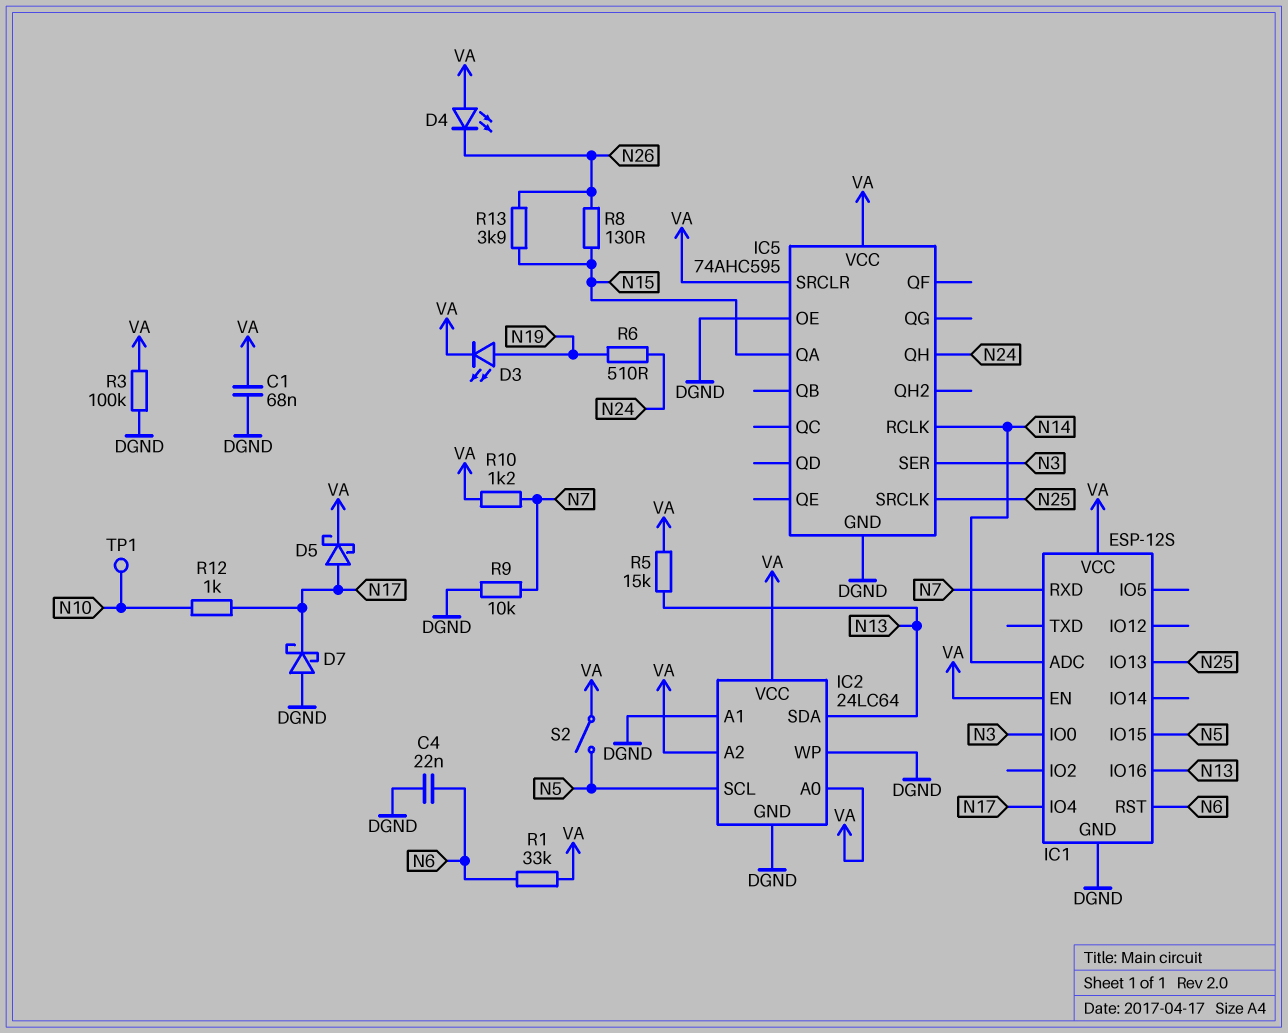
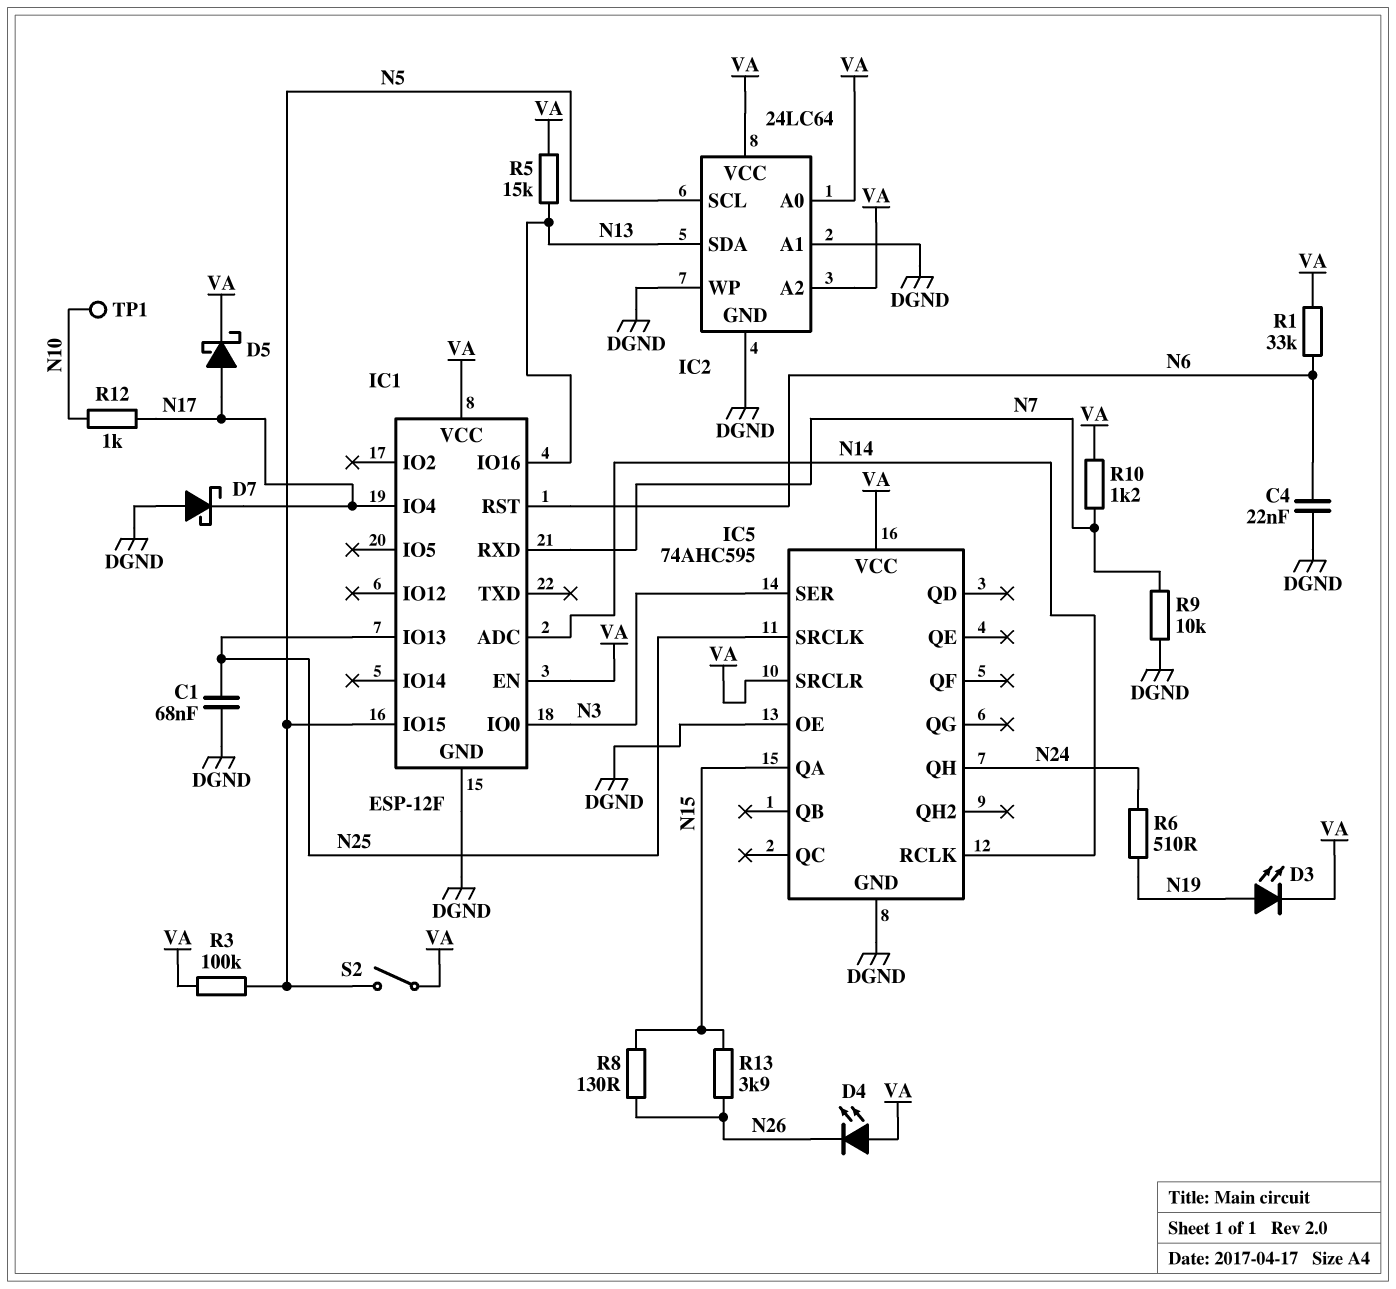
C1: 68nF (DGND, VA) -> 68nF (DGND, N25)
IC1: ESP-12S -> ESP-12F
R3: 100k (DGND, VA) -> 100k (N5, VA)

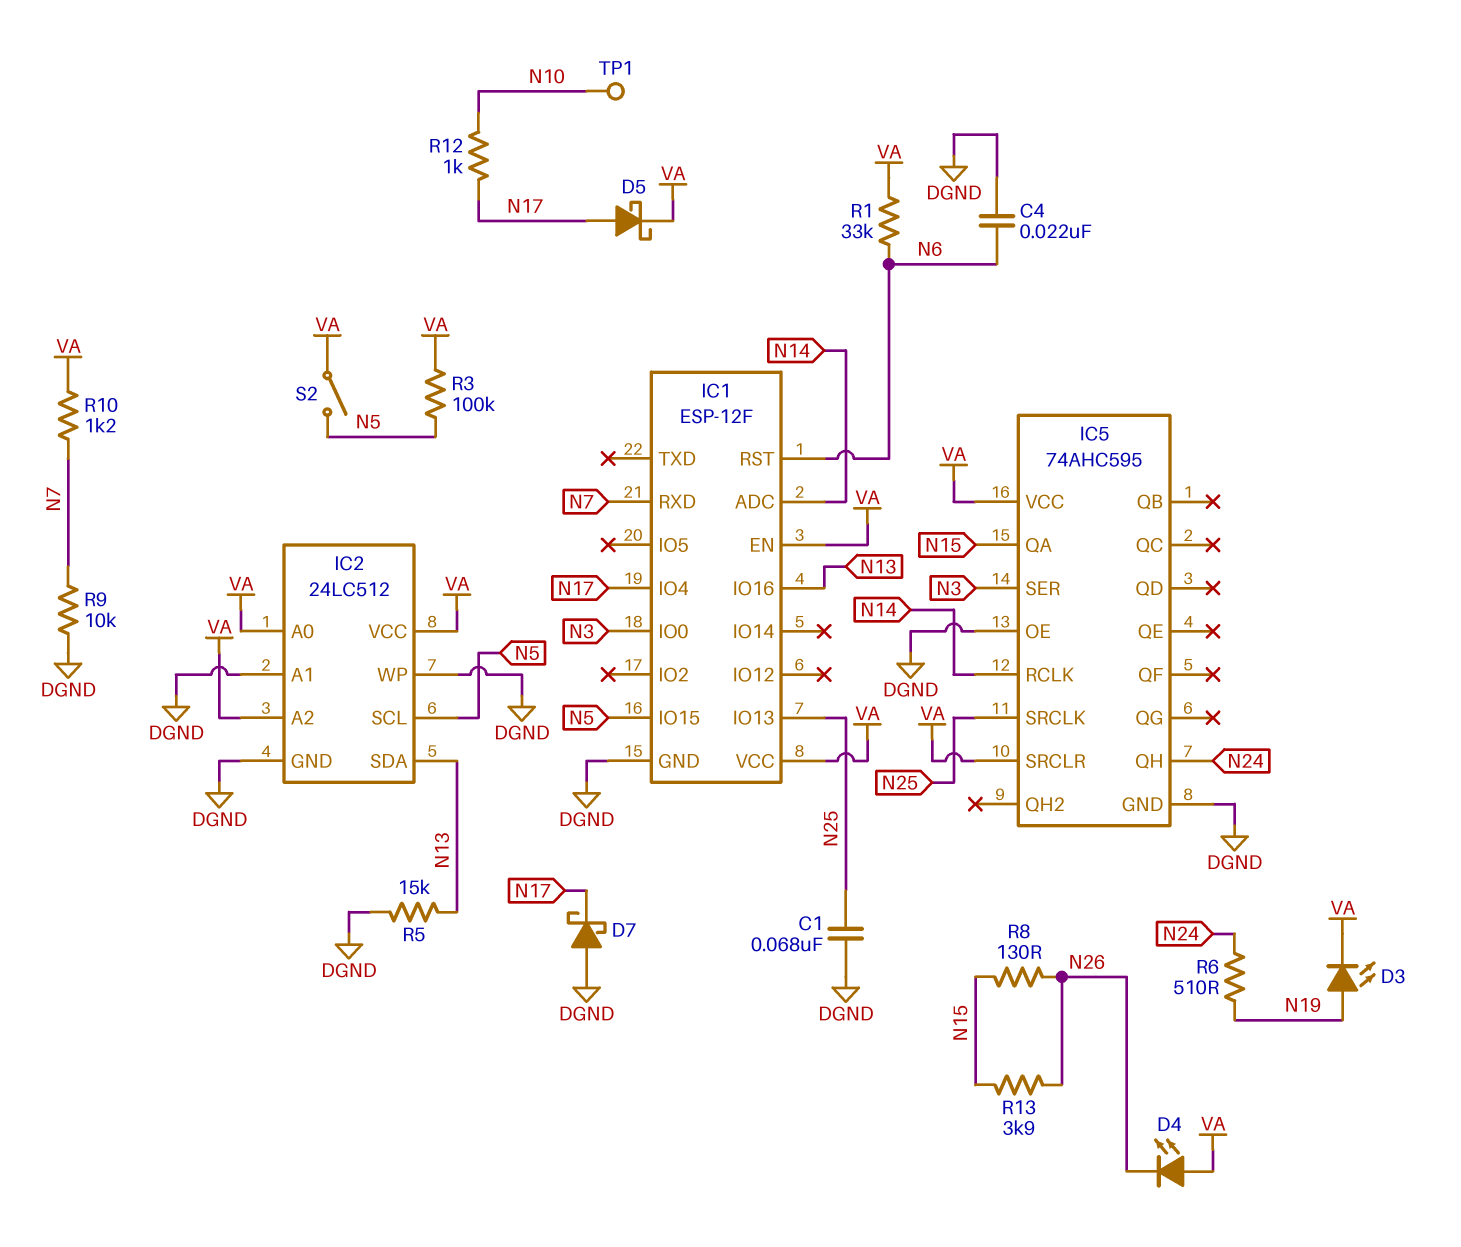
IC2: 24LC64 -> 24LC512
R5: 15k (N13, VA) -> 15k (DGND, N13)

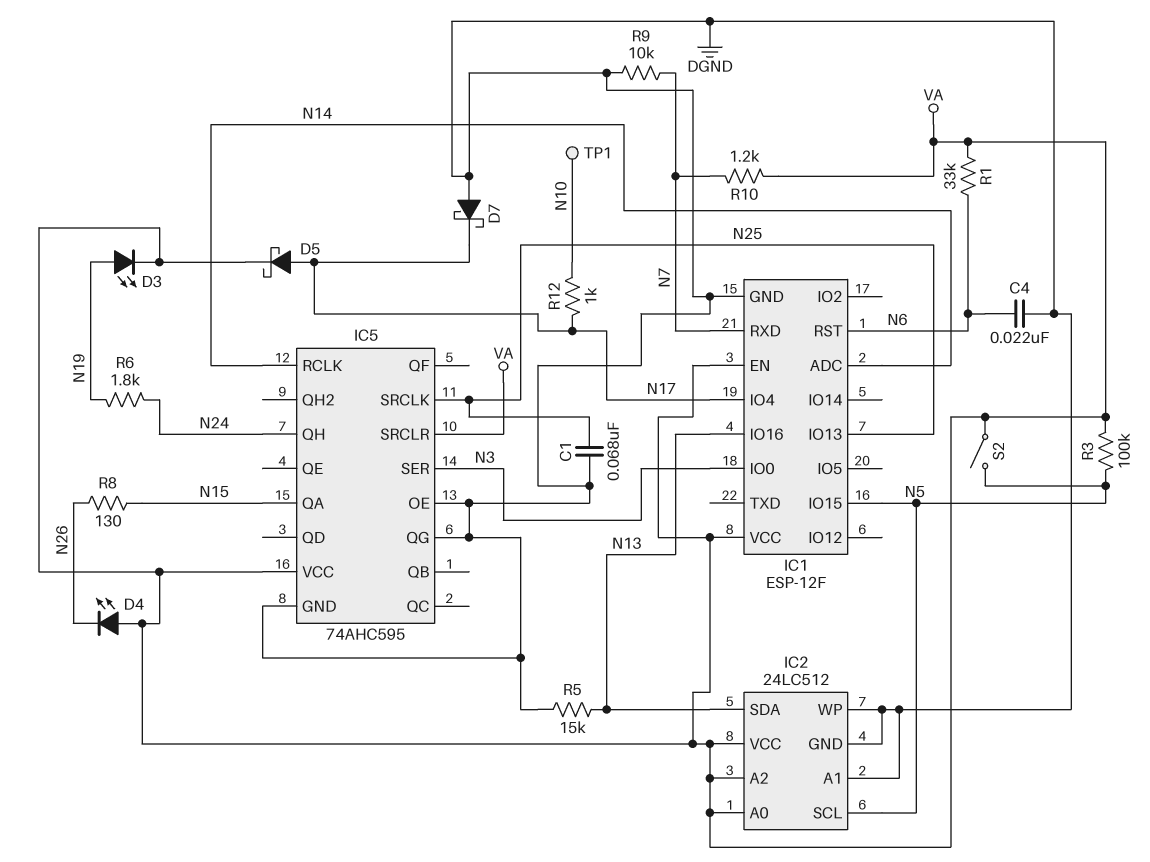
IC5 pin QG: none -> DGND
R6: 510 (N19, N24) -> 1.8k (N19, N24)
R13: 3.9k (N15, N26) -> none

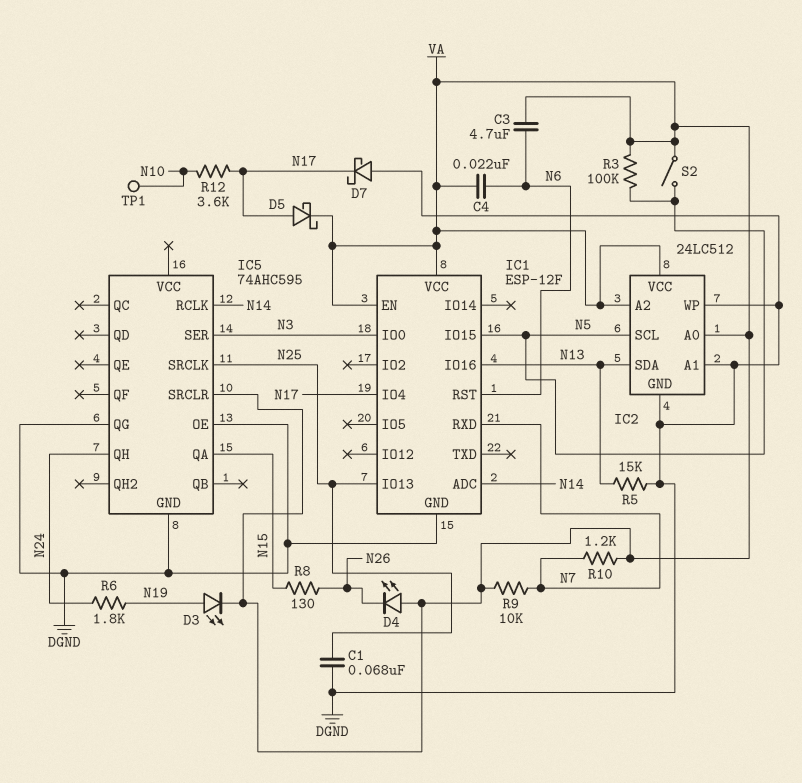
C3: none -> 4.7uF (N6, VA)
C4: 22nF (DGND, N6) -> 22nF (N6, VA)
IC5 pin VCC: VA -> none
R1: 33k (N6, VA) -> none
R9: 10k (DGND, N7) -> 10k (N7, VA)
R12: 1k (N10, N17) -> 3.6k (N10, N17)

